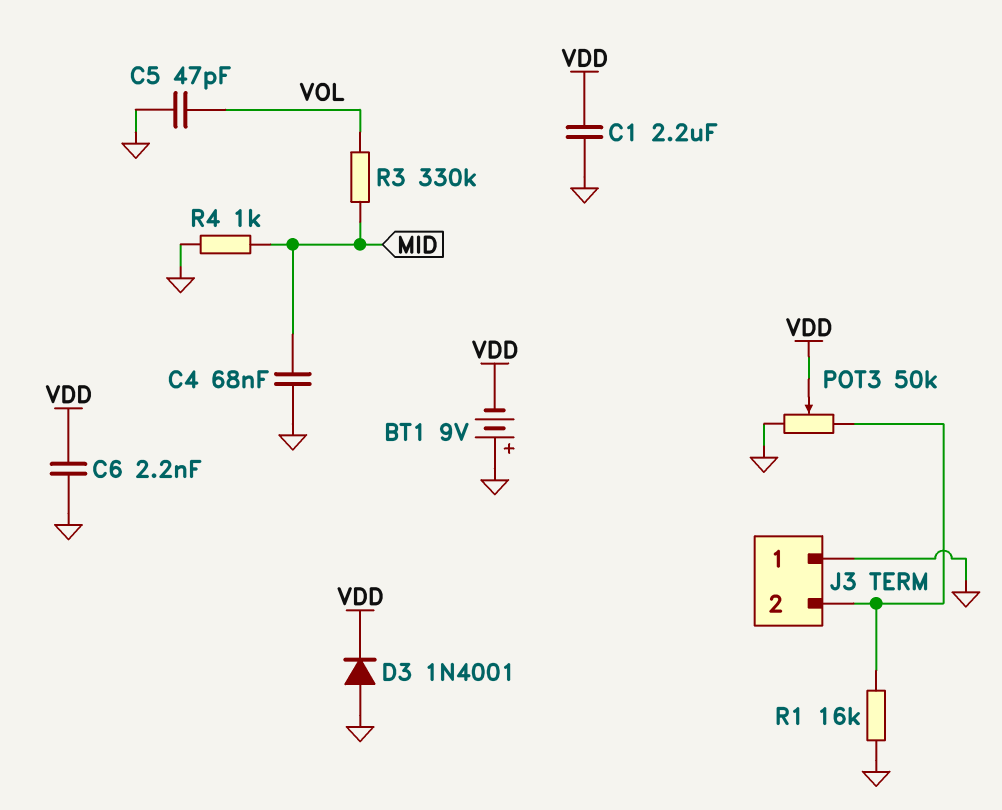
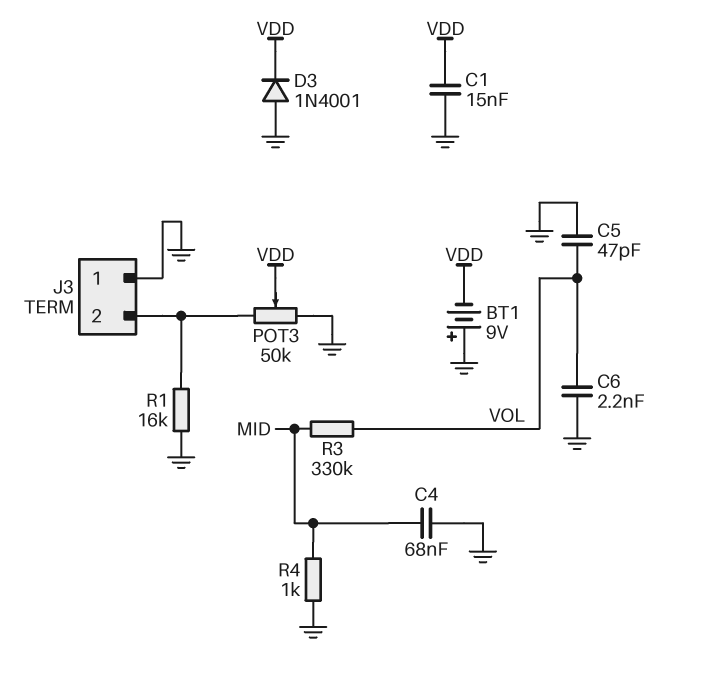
C1: 2.2uF (GND, VDD) -> 15nF (GND, VDD)
C6: 2.2nF (GND, VDD) -> 2.2nF (GND, VOL)

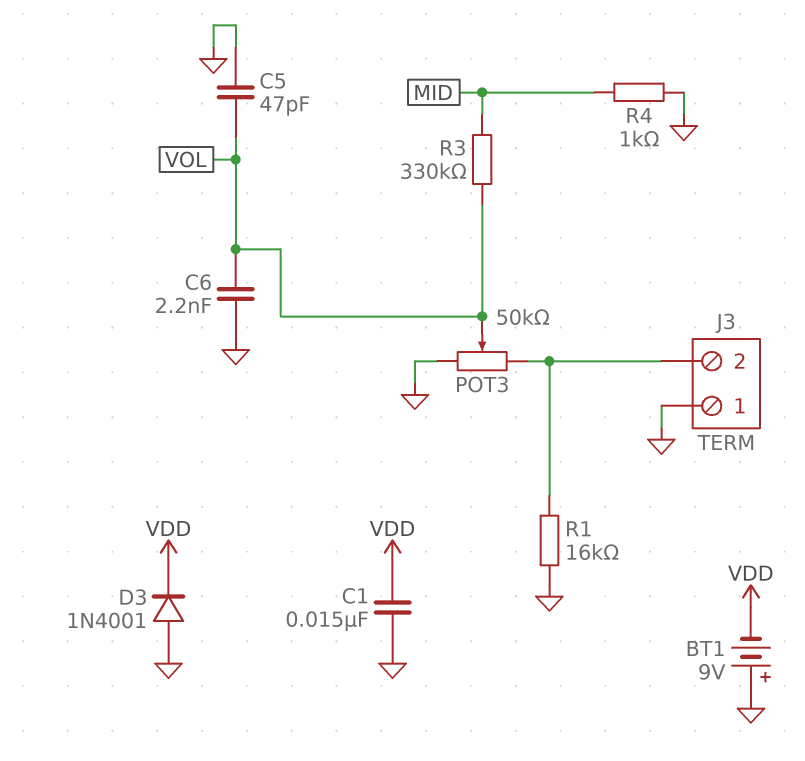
C4: 68nF (GND, MID) -> none
POT3: 50k (GND, J3/2, wiper VDD) -> 50k (GND, J3/2, wiper VOL)

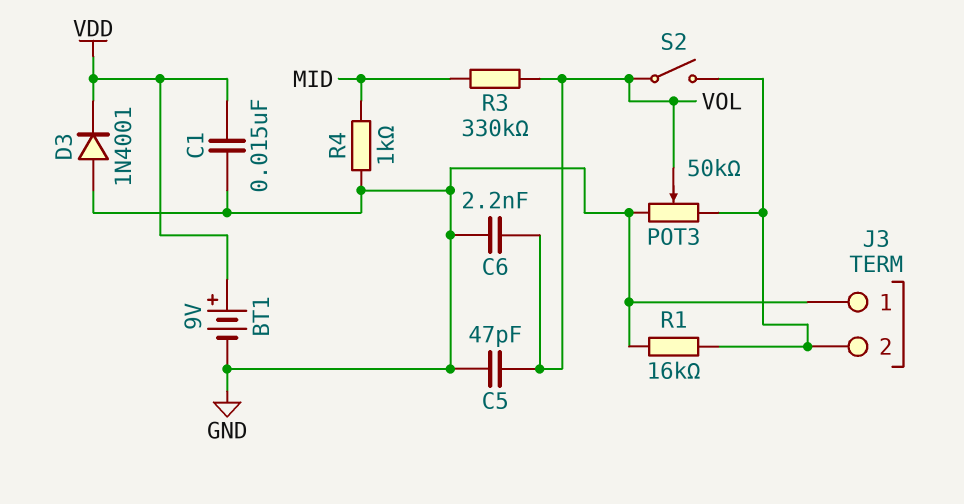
BT1: 9V (plus GND, minus VDD) -> 9V (plus VDD, minus GND)
S2: none -> switch (J3/2, VOL)

